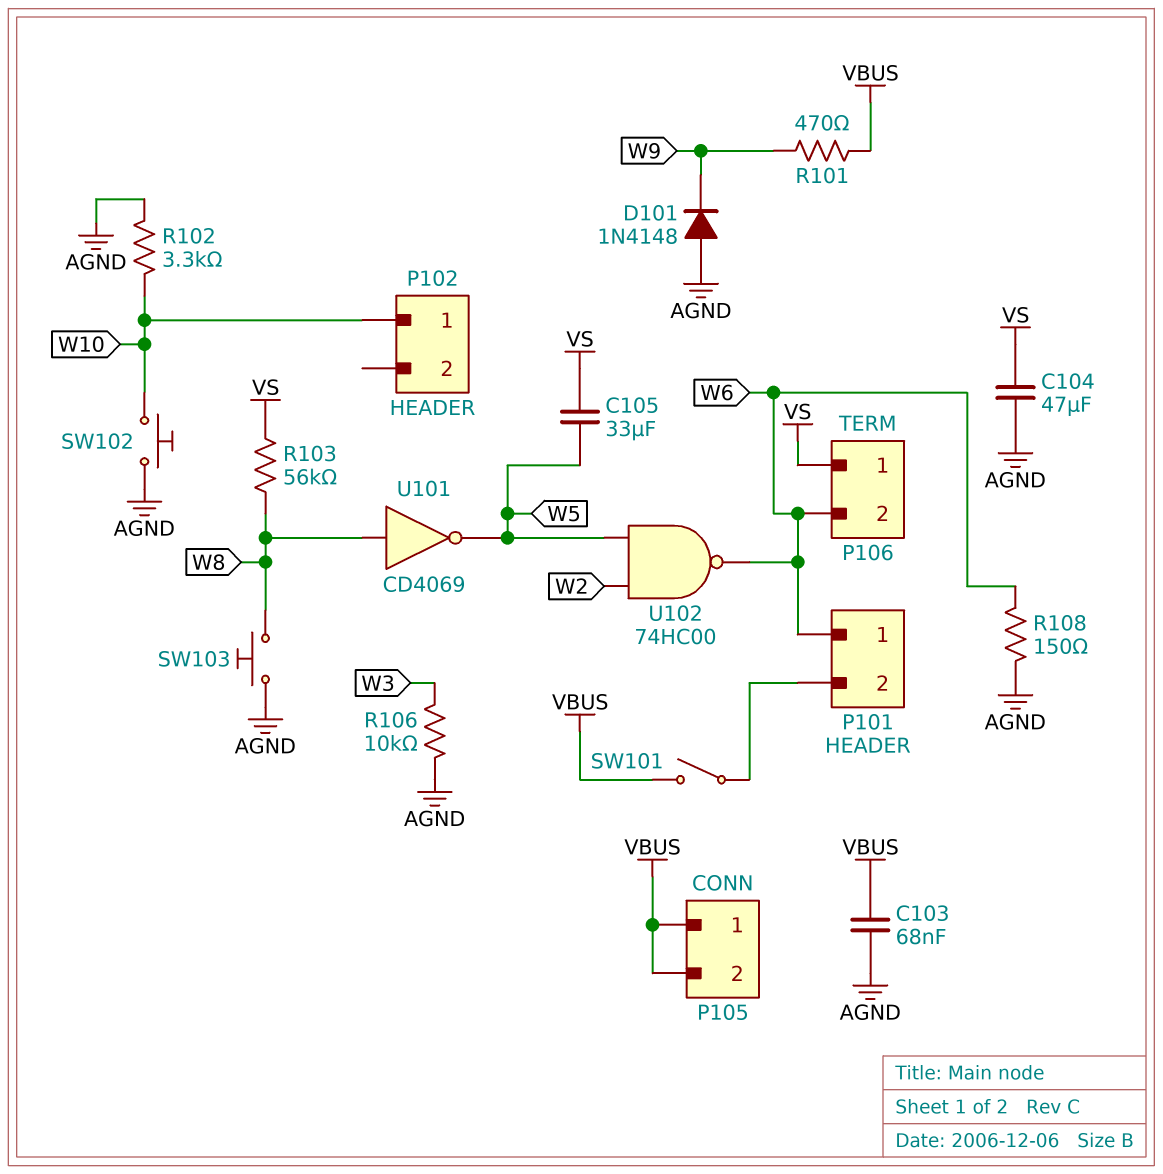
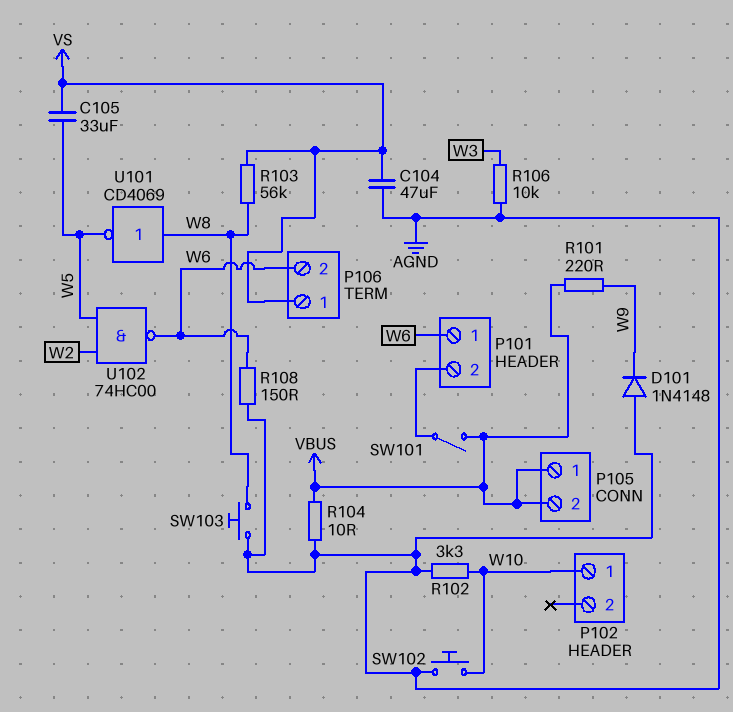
C103: 68nF (AGND, VBUS) -> none
R101: 470 (VBUS, W9) -> 220 (VBUS, W9)
R104: none -> 10 (AGND, VBUS)

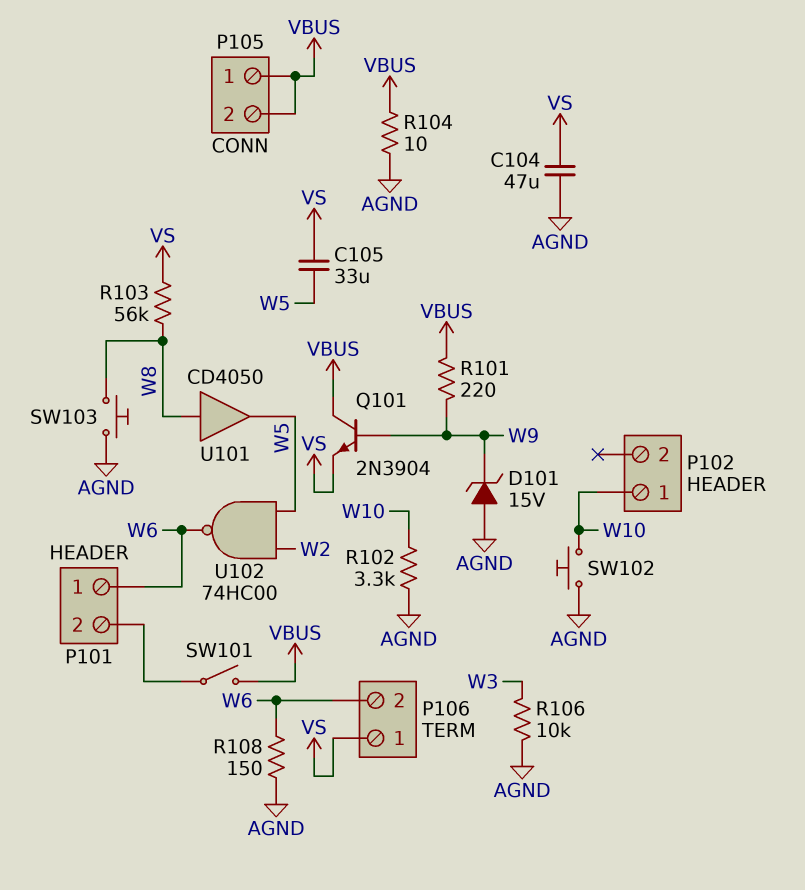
D101: diode 1N4148 (A AGND, K W9) -> zener 15V (A AGND, K W9)
Q101: none -> NPN 2N3904 (B W9, C VBUS, E VS)
U101: NOT CD4069 (in W8, out W5) -> buffer CD4050 (in W8, out W5)

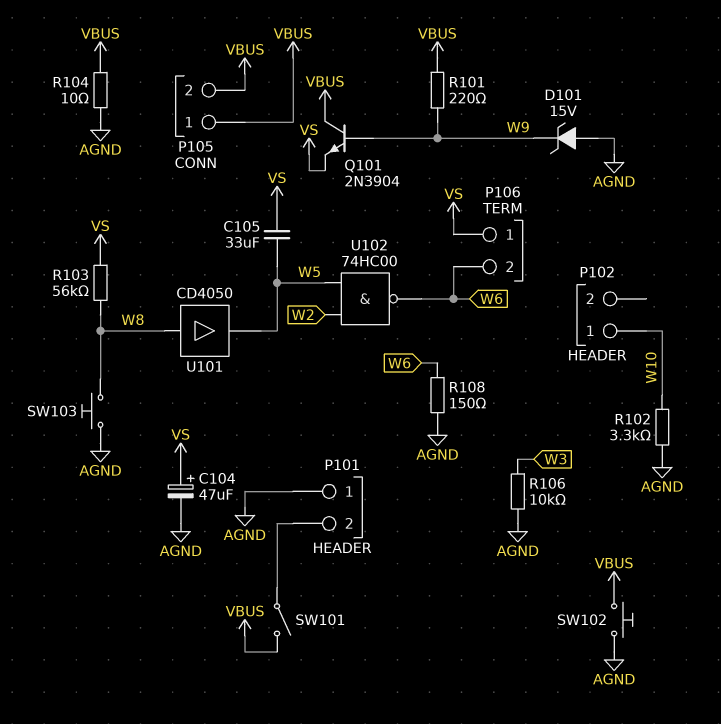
C104: 47uF (AGND, VS) -> 47uF (plus VS, minus AGND)
P101 pin 1: W6 -> AGND
SW102: button (AGND, W10) -> button (AGND, VBUS)

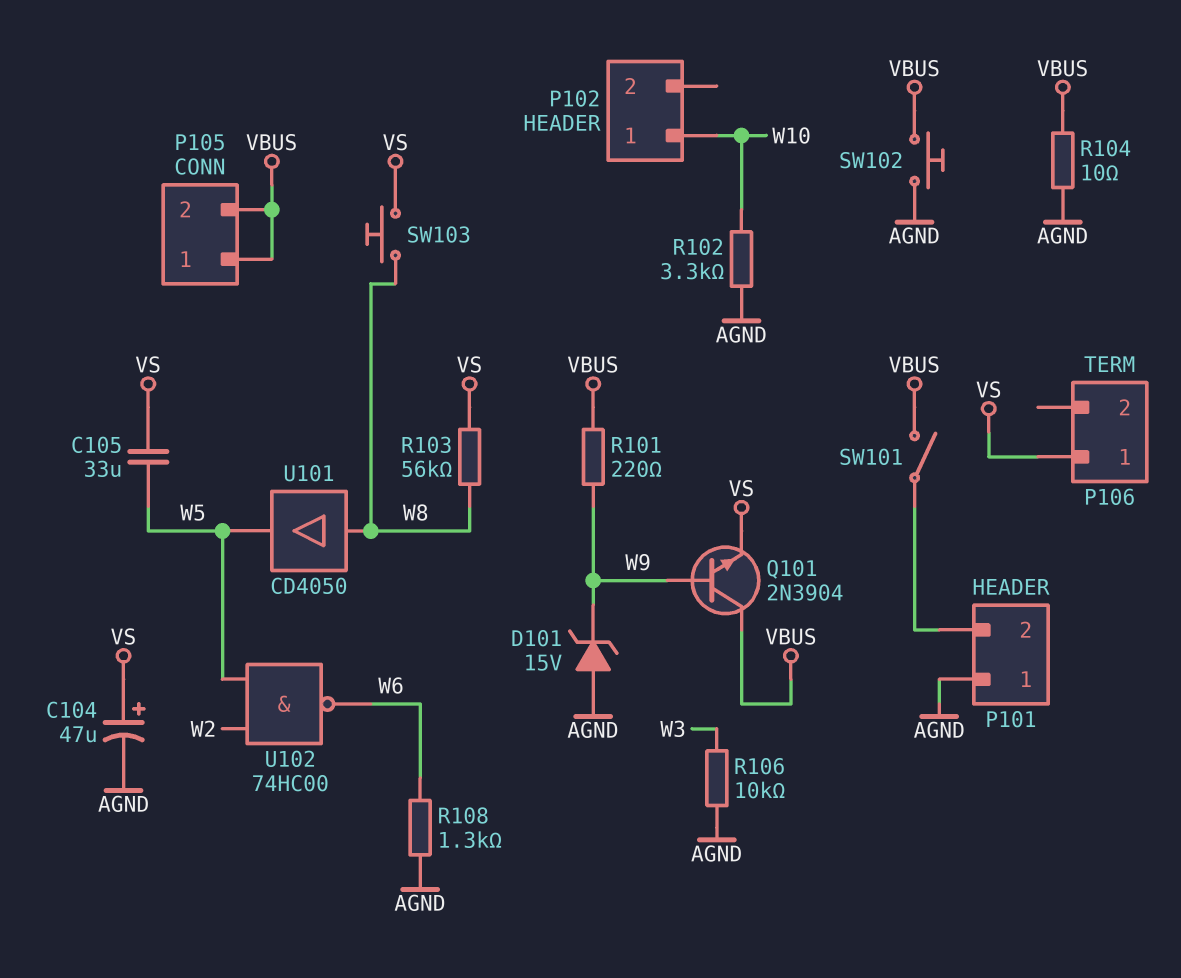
P106 pin 2: W6 -> none
R108: 150 (AGND, W6) -> 1.3k (AGND, W6)
SW103: button (AGND, W8) -> button (VS, W8)

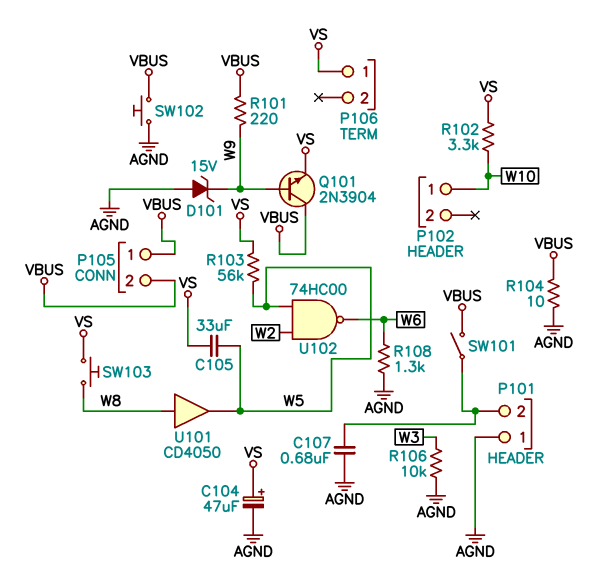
C107: none -> 680nF (AGND, P101/2)
R102: 3.3k (AGND, W10) -> 3.3k (VS, W10)
R103: 56k (VS, W8) -> 56k (VS, W5)

